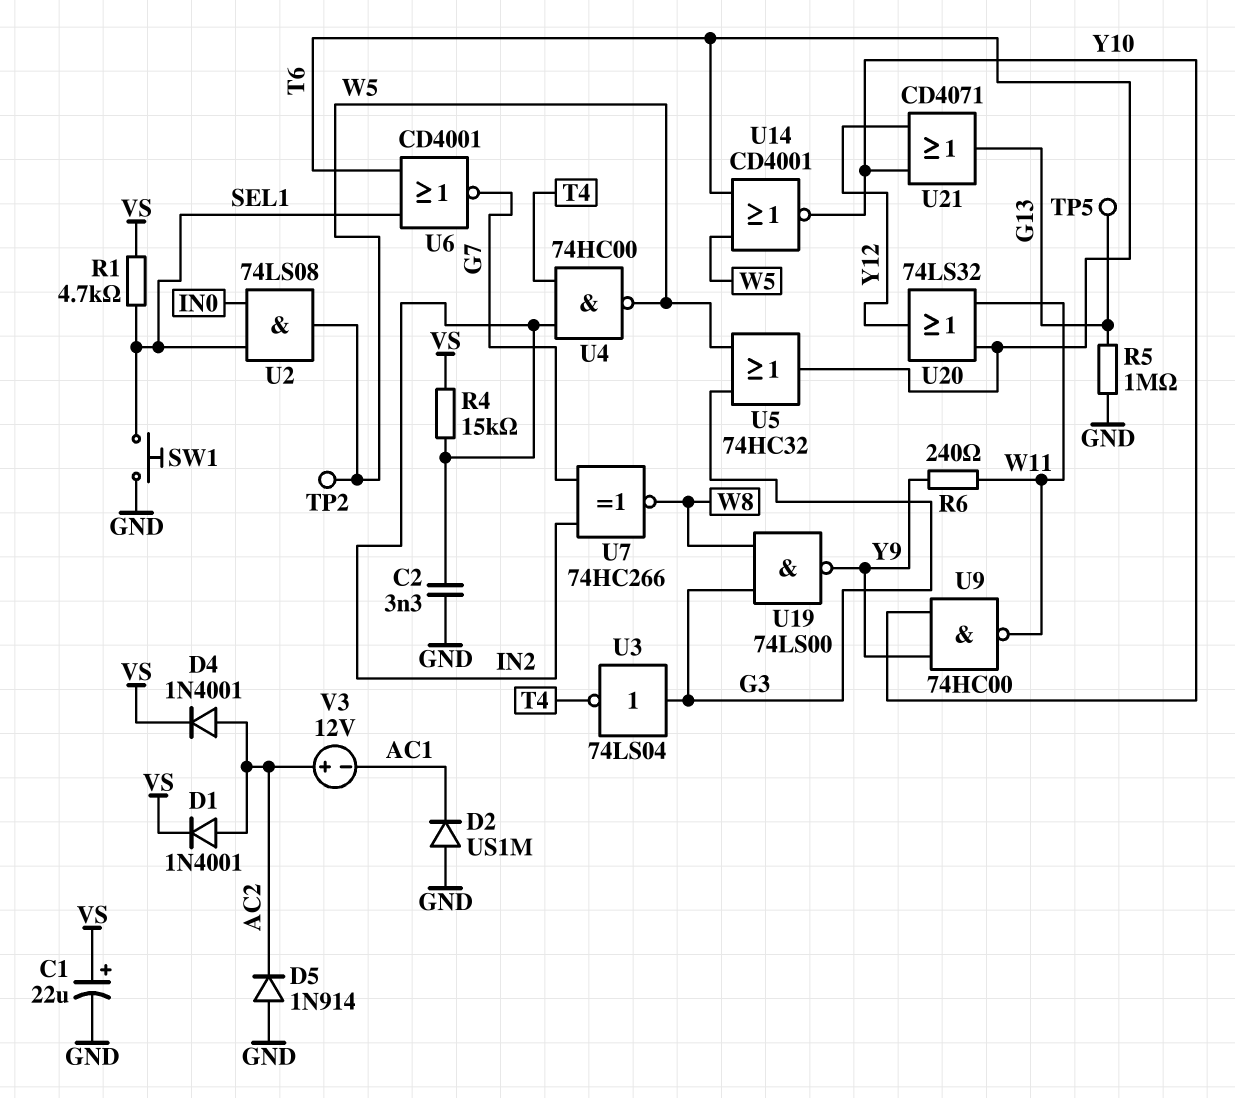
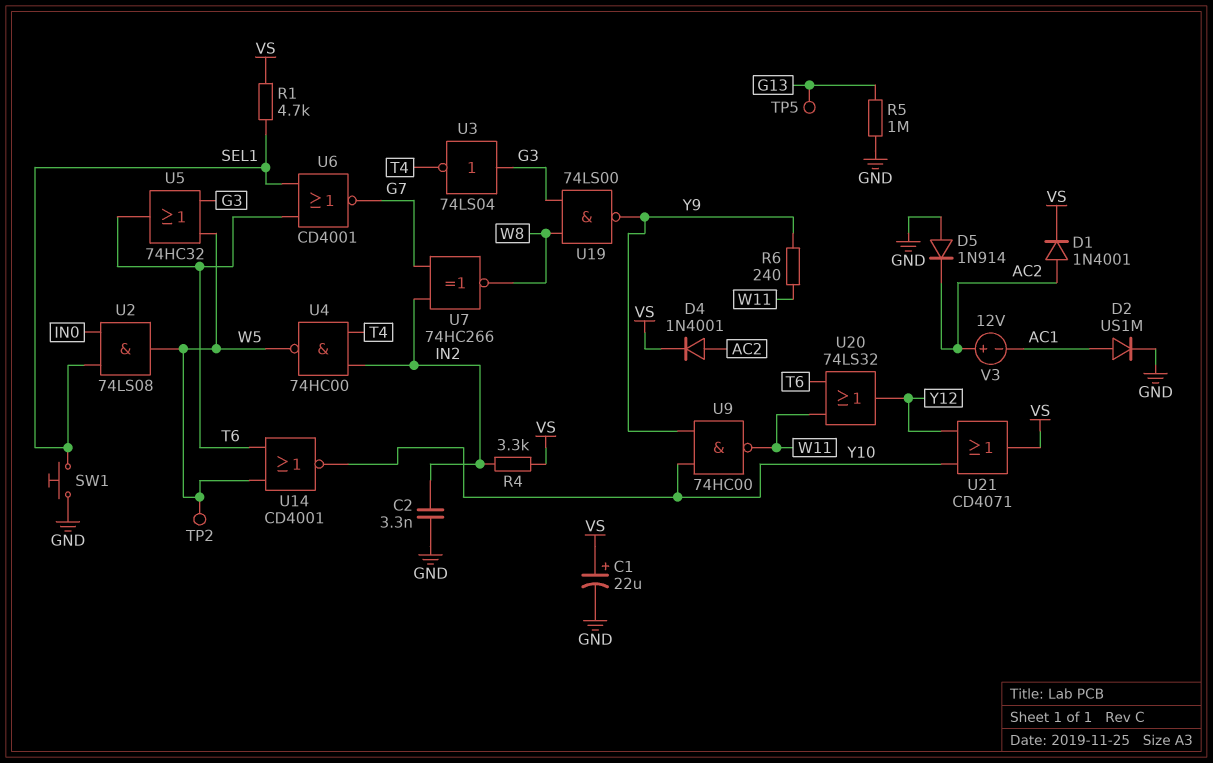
D2: diode US1M (A GND, K AC1) -> diode US1M (A AC1, K GND)
R4: 15k (IN2, VS) -> 3.3k (IN2, VS)
U21: OR CD4071 (in Y10, in Y12, out G13) -> OR CD4071 (in Y10, in Y12, out VS)

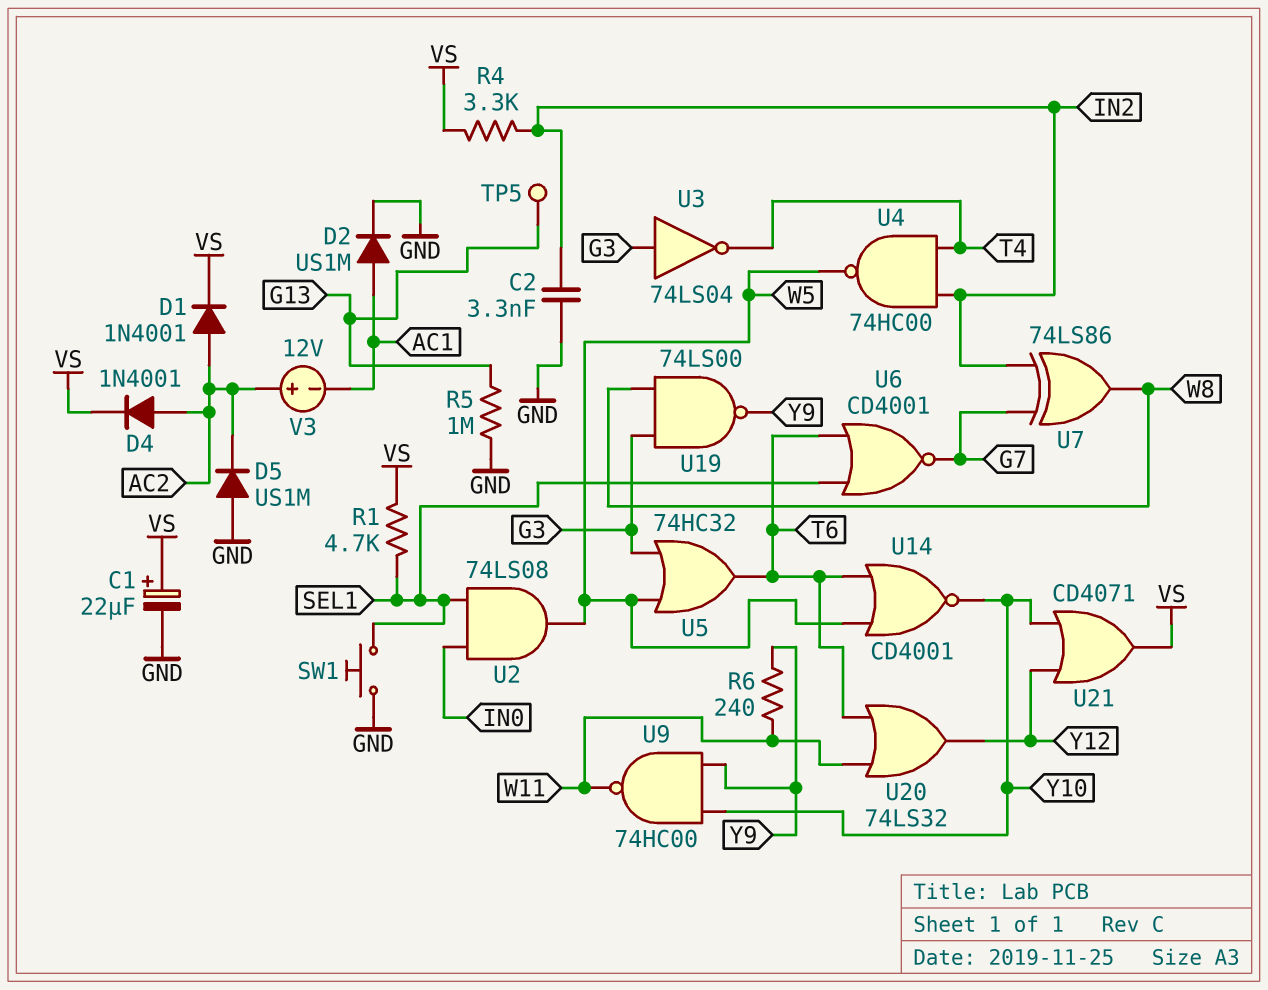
D5: diode 1N914 (A GND, K AC2) -> diode US1M (A GND, K AC2)
TP2: test point (W5) -> none
U7: XNOR 74HC266 (in G7, in IN2, out W8) -> XOR 74LS86 (in G7, in IN2, out W8)

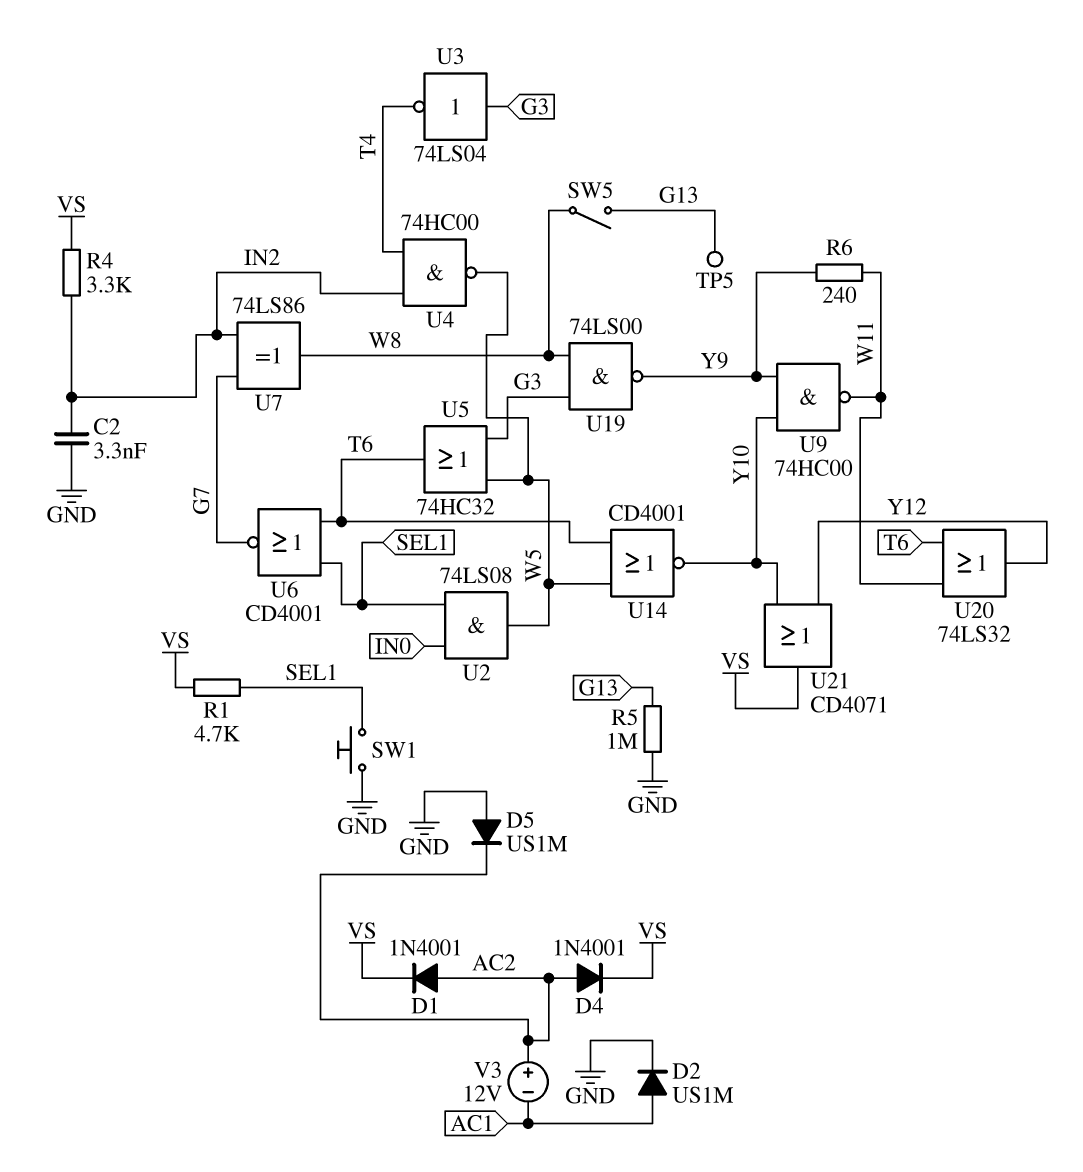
C1: 22uF (plus VS, minus GND) -> none
SW5: none -> switch (G13, W8)

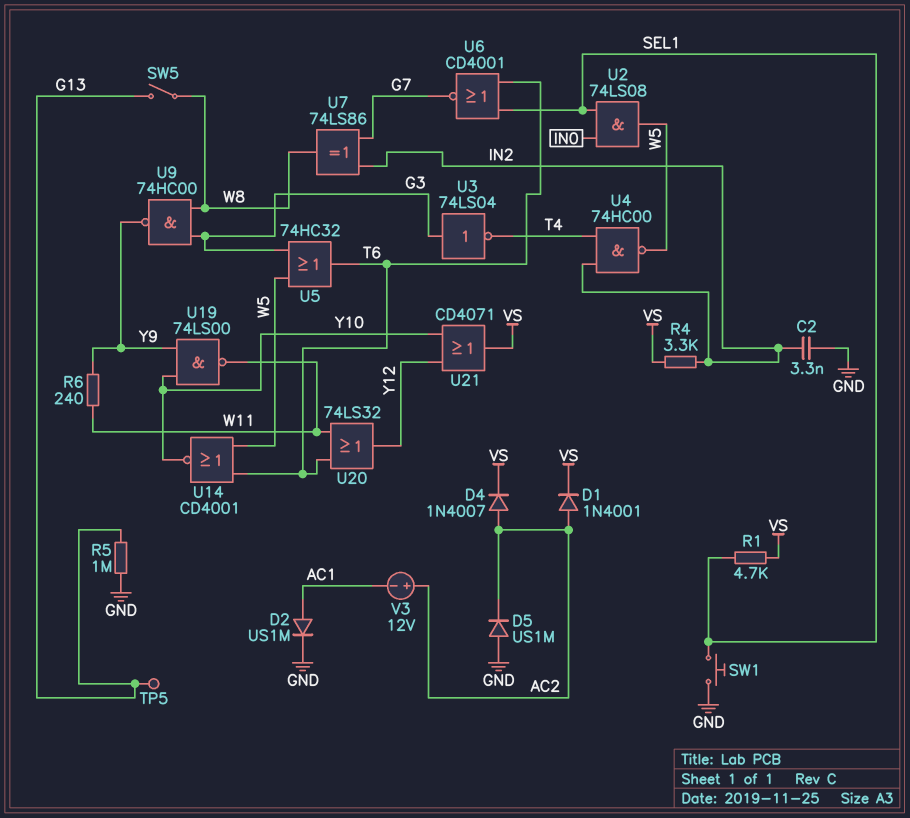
D4: diode 1N4001 (A AC2, K VS) -> diode 1N4007 (A AC2, K VS)
U9: NAND 74HC00 (in Y9, in Y10, out W11) -> NAND 74HC00 (in G3, in W8, out Y9)
U19: NAND 74LS00 (in G3, in W8, out Y9) -> NAND 74LS00 (in Y9, in Y10, out W11)

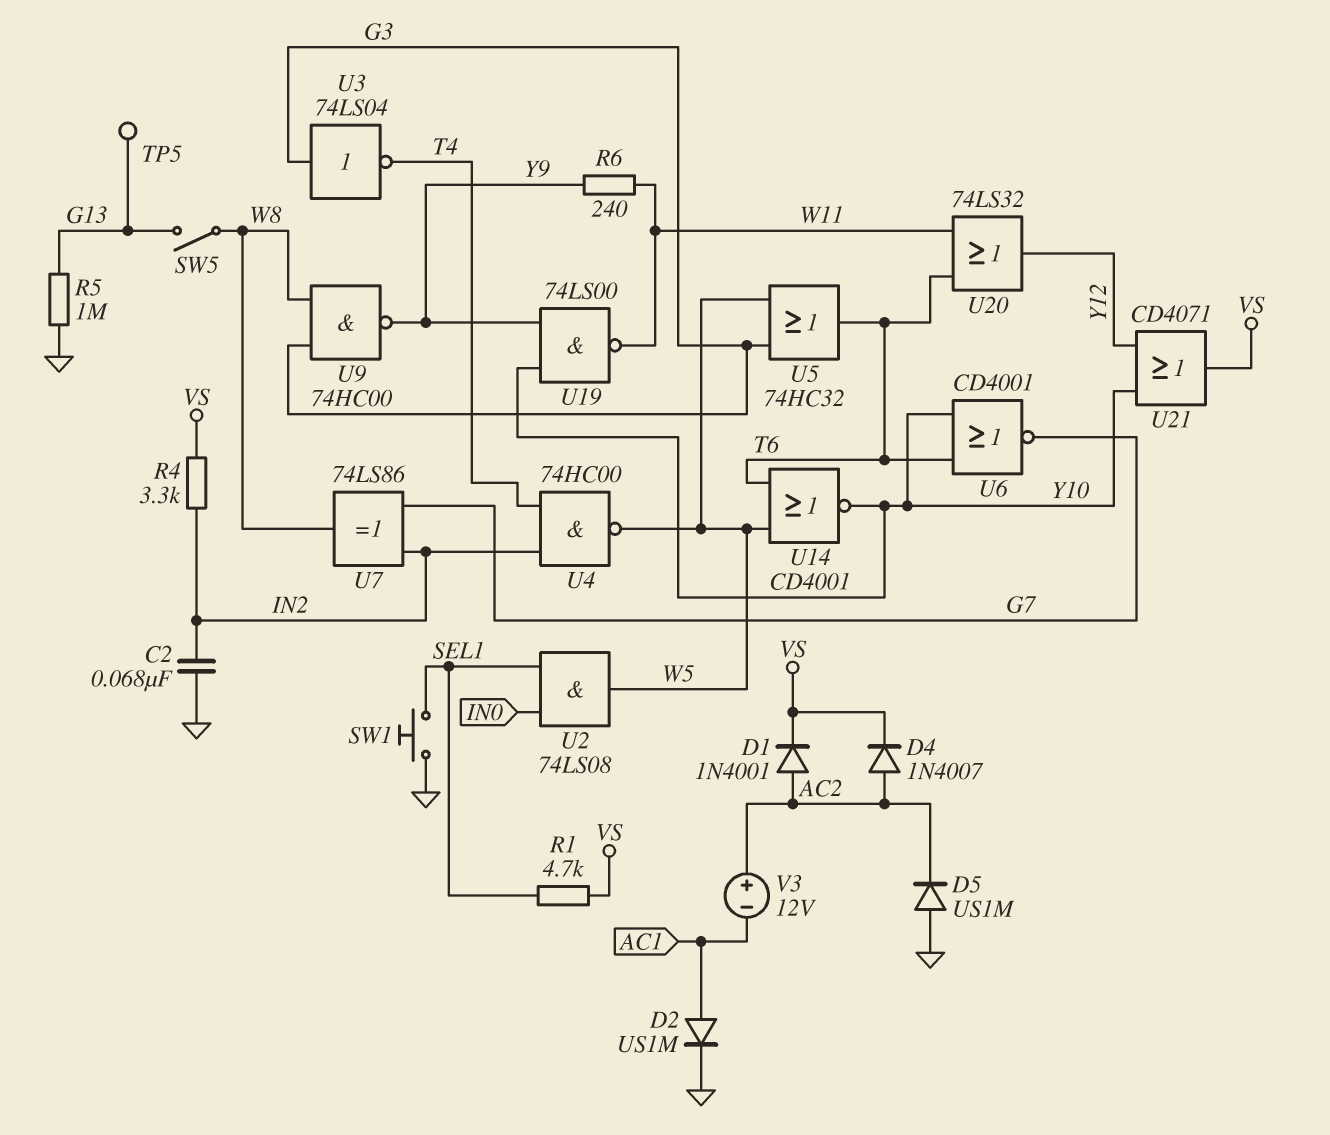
C2: 3.3nF (GND, IN2) -> 68nF (GND, IN2)
U6: NOR CD4001 (in SEL1, in T6, out G7) -> NOR CD4001 (in T6, in Y10, out G7)

